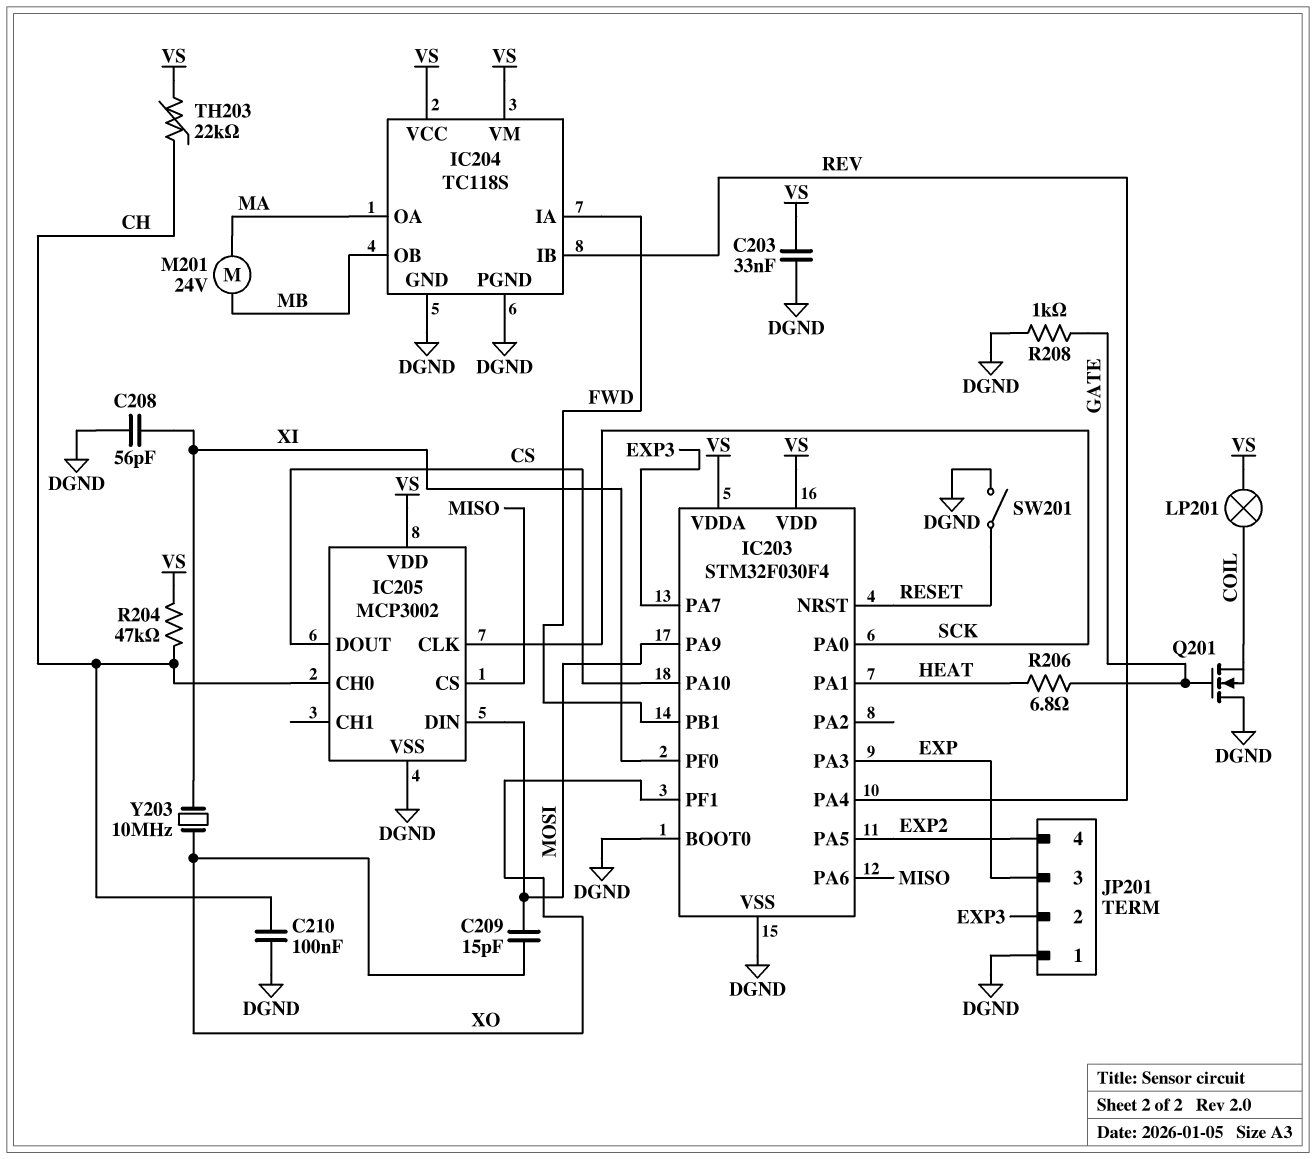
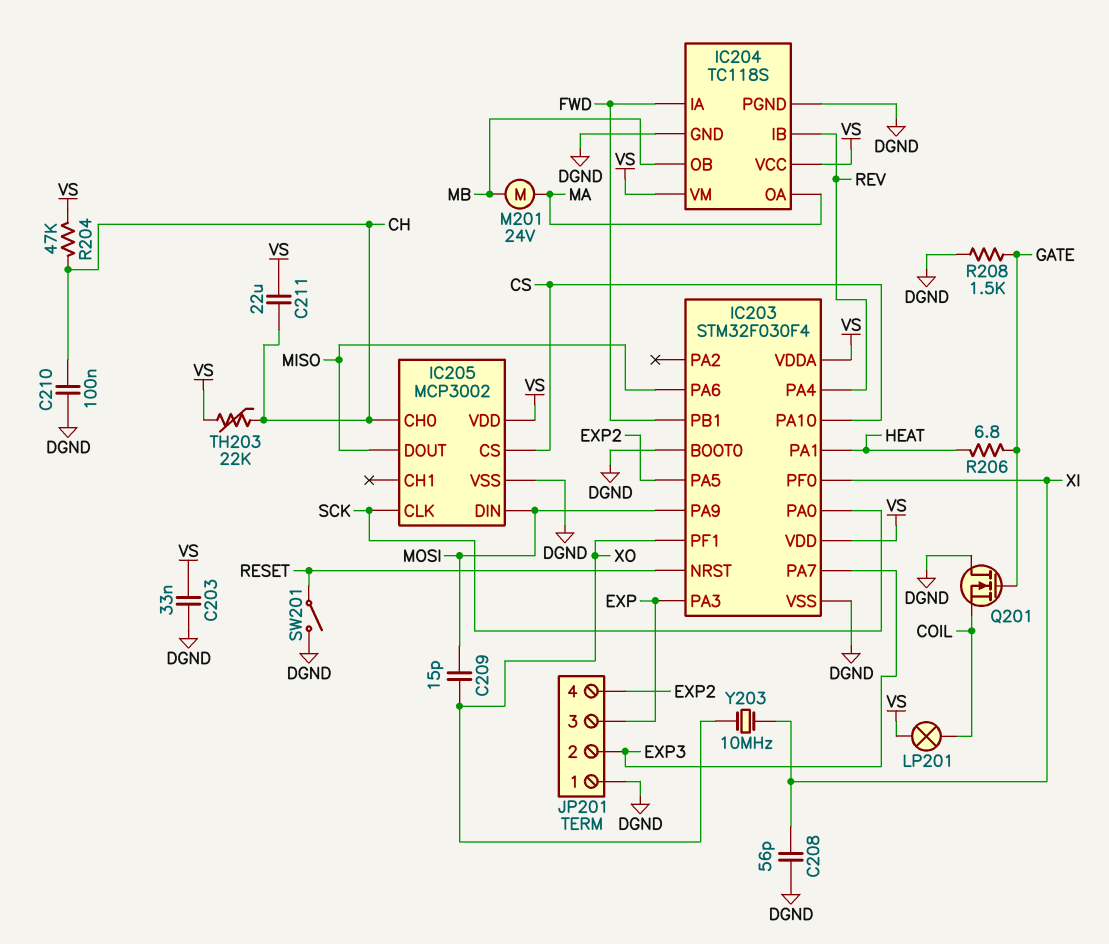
C211: none -> 22uF (CH, VS)
IC205 pin CS: MISO -> CS
IC205 pin DOUT: CS -> MISO
R208: 1k (DGND, GATE) -> 1.5k (DGND, GATE)

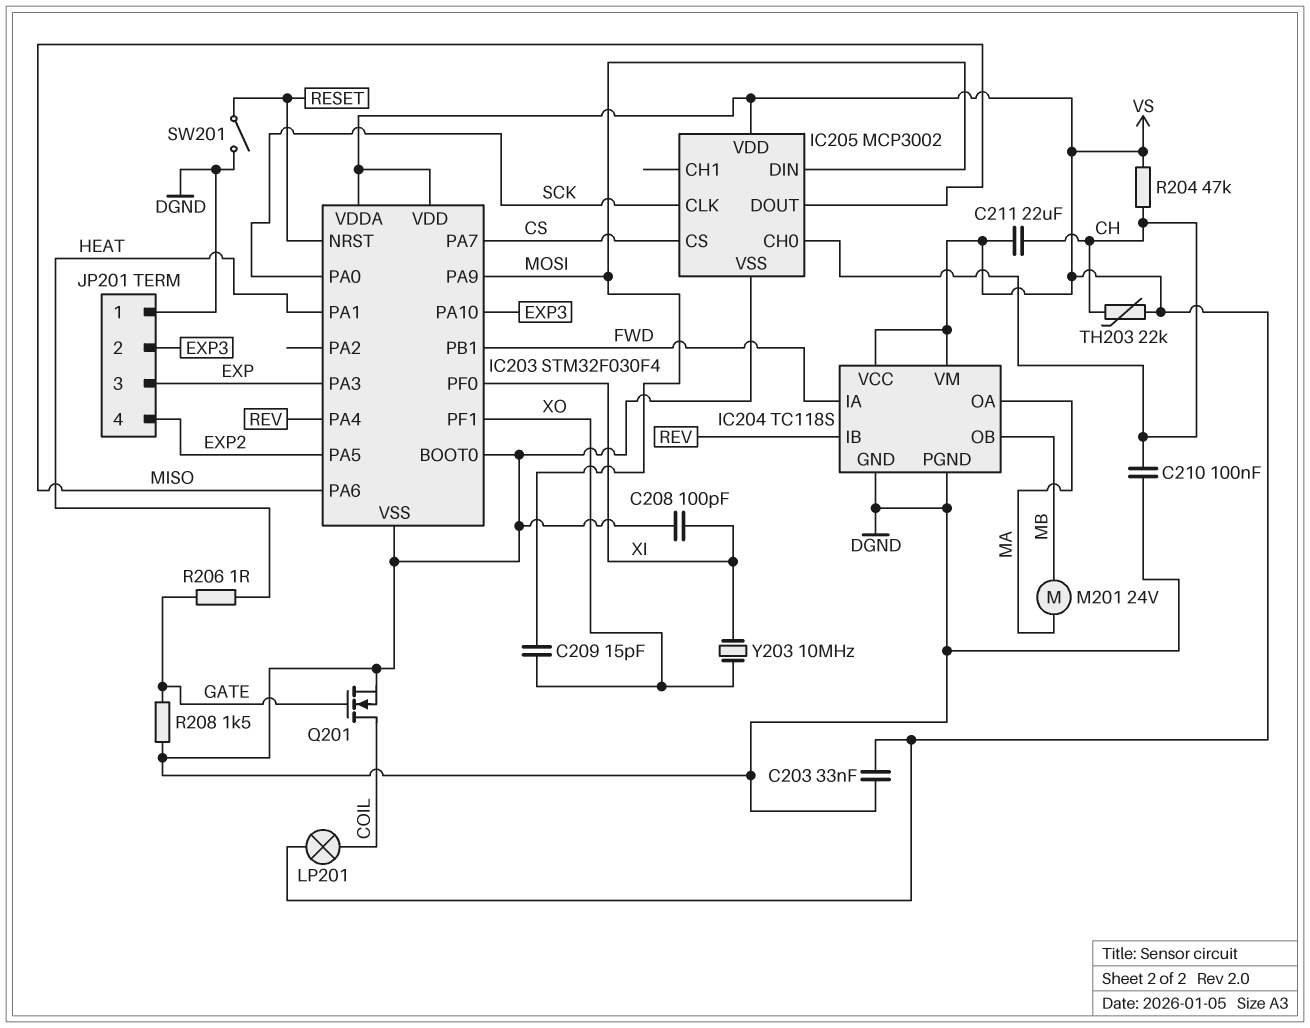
C208: 56pF (DGND, XI) -> 100pF (DGND, XI)
IC203 pin PA7: EXP3 -> CS
IC203 pin PA10: CS -> EXP3
Q201: NMOS (G GATE, D DGND, S COIL) -> NMOS (G GATE, D COIL, S DGND)
R206: 6.8 (GATE, HEAT) -> 1 (GATE, HEAT)

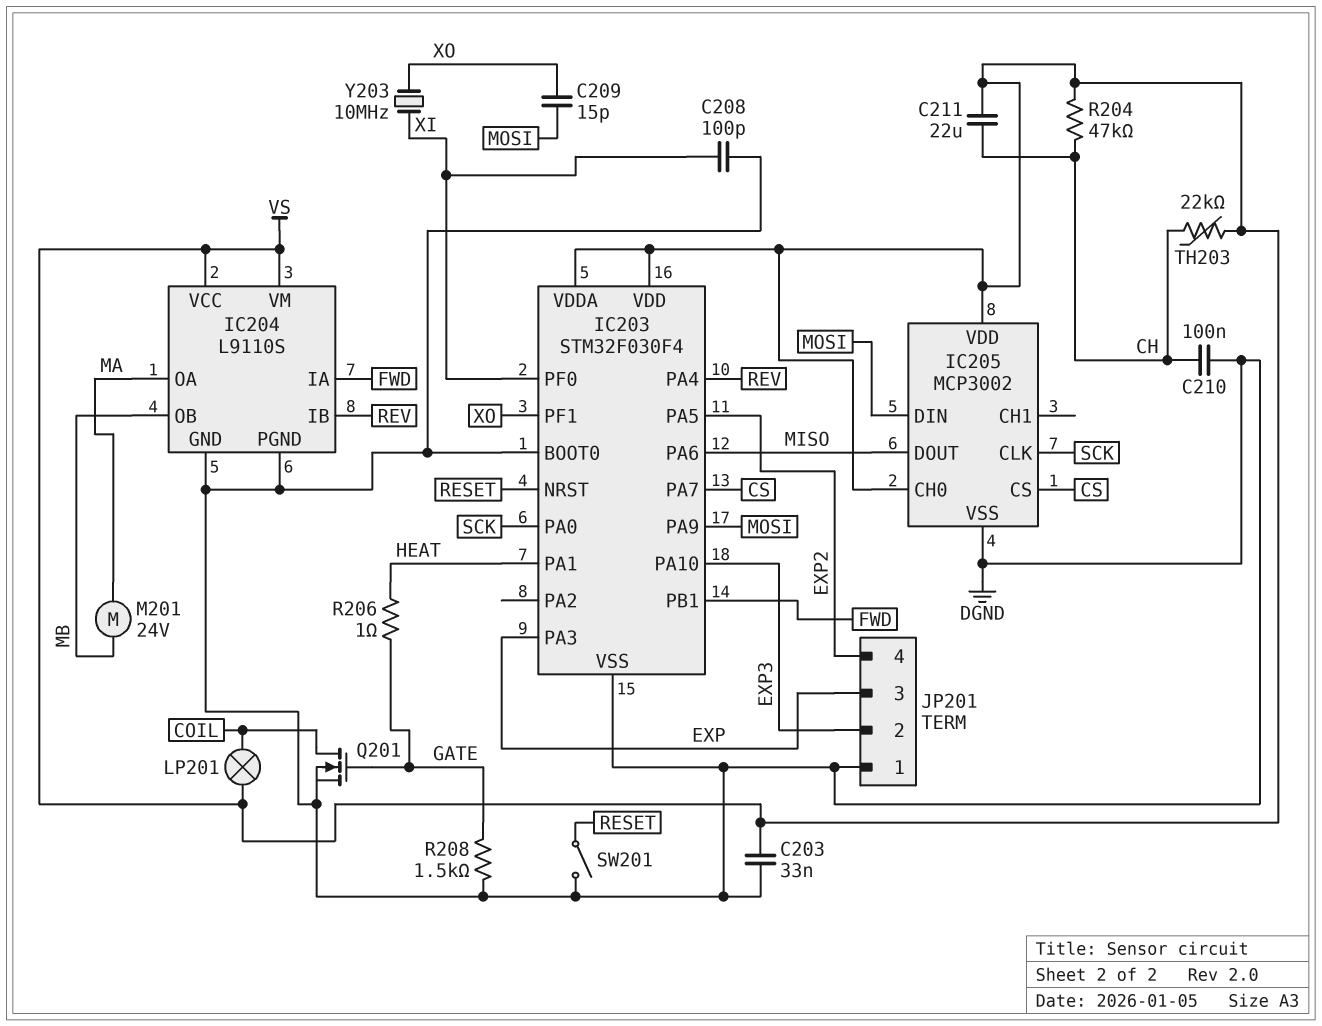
IC204: TC118S -> L9110S
IC205 pin CH0: CH -> VS

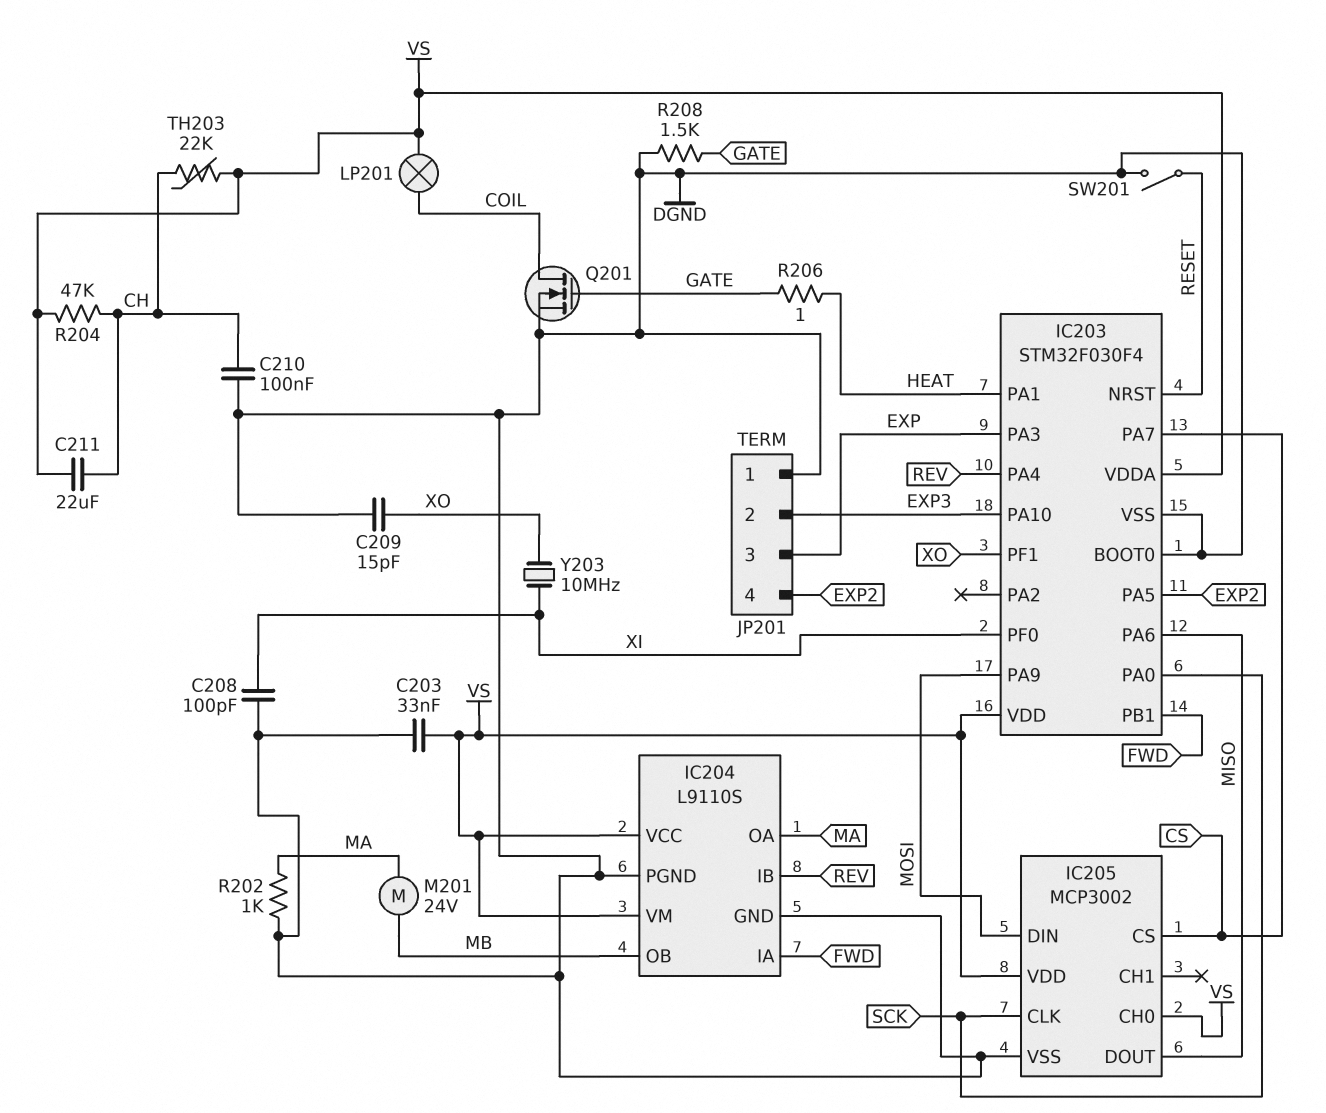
C209: 15pF (MOSI, XO) -> 15pF (DGND, XO)
R202: none -> 1k (DGND, MA)

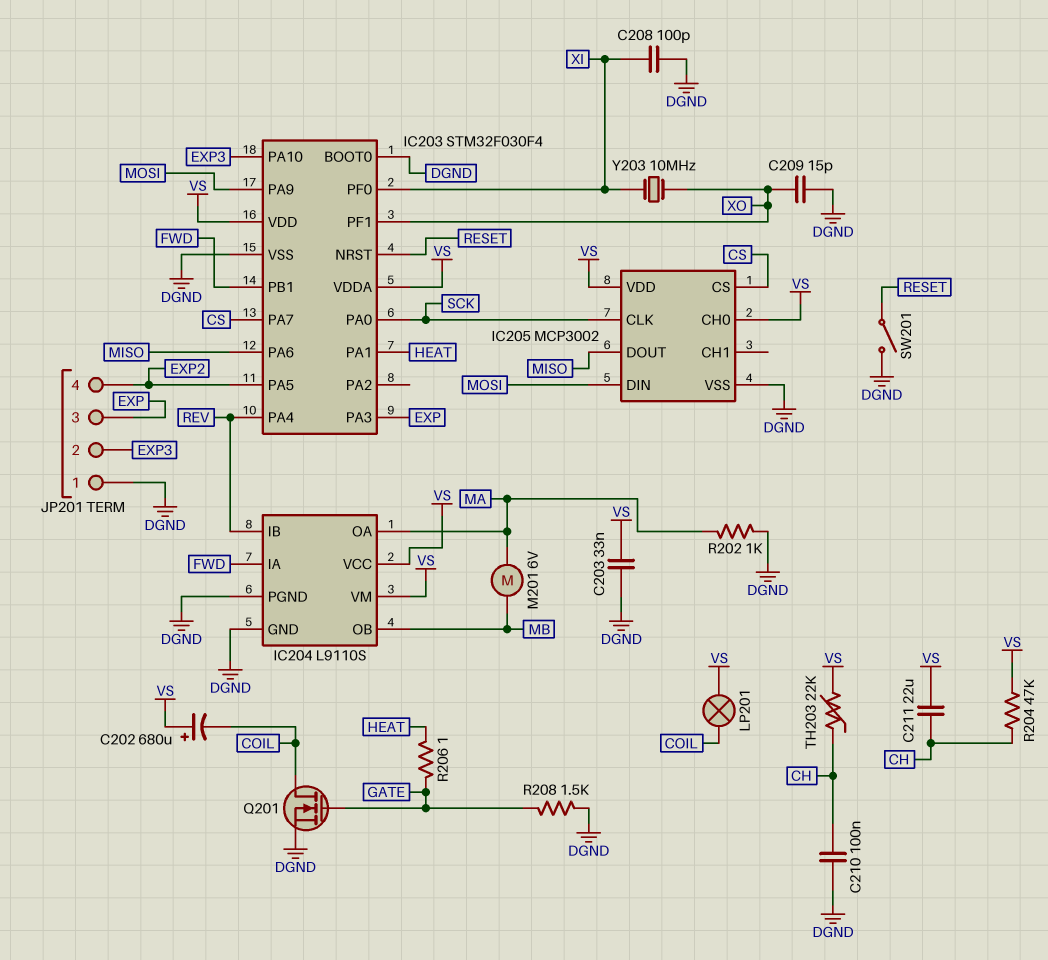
C202: none -> 680uF (plus VS, minus COIL)
M201: motor 24V (MA, MB) -> motor 6V (MA, MB)

